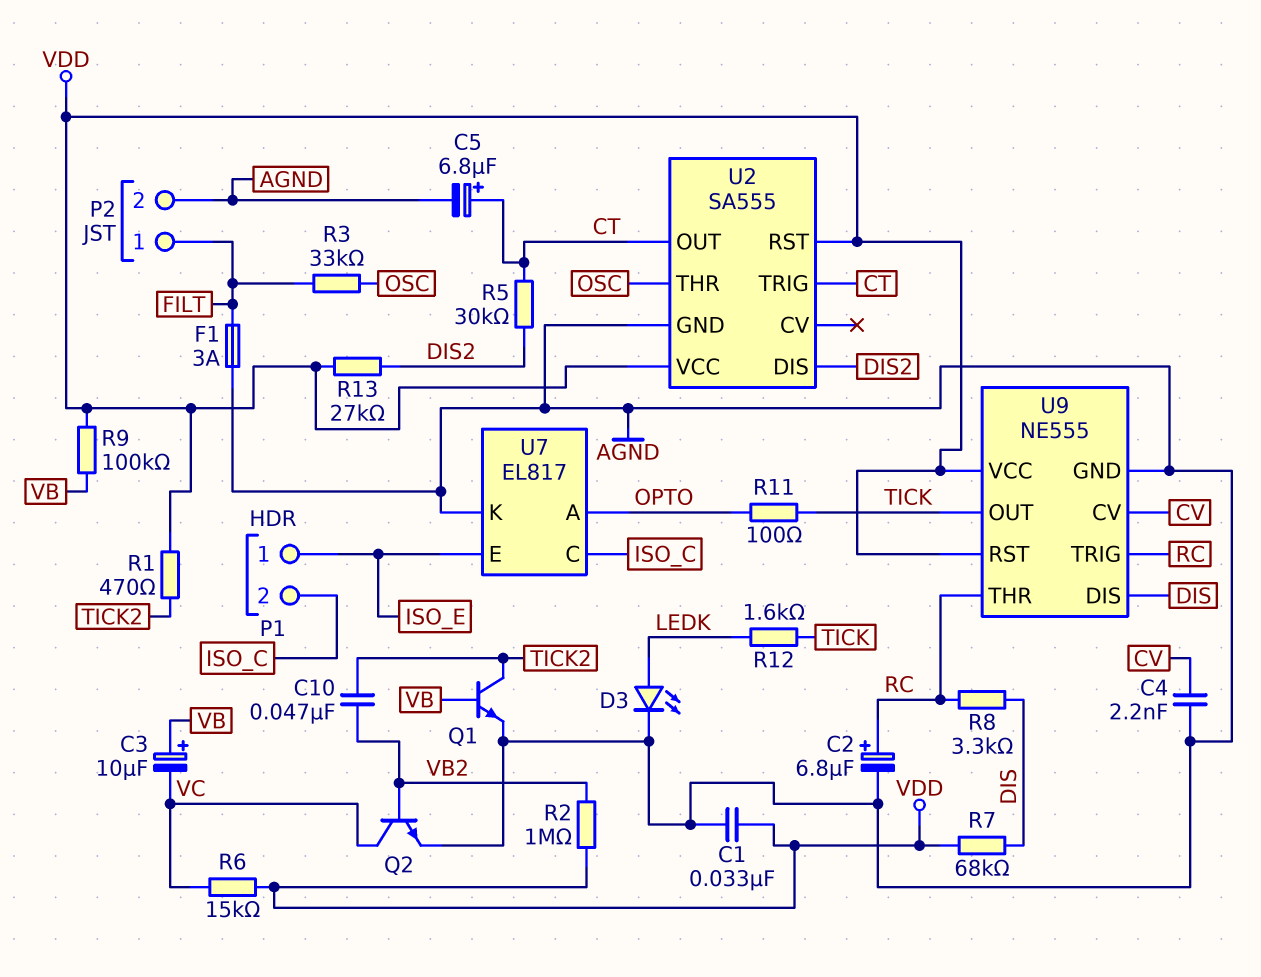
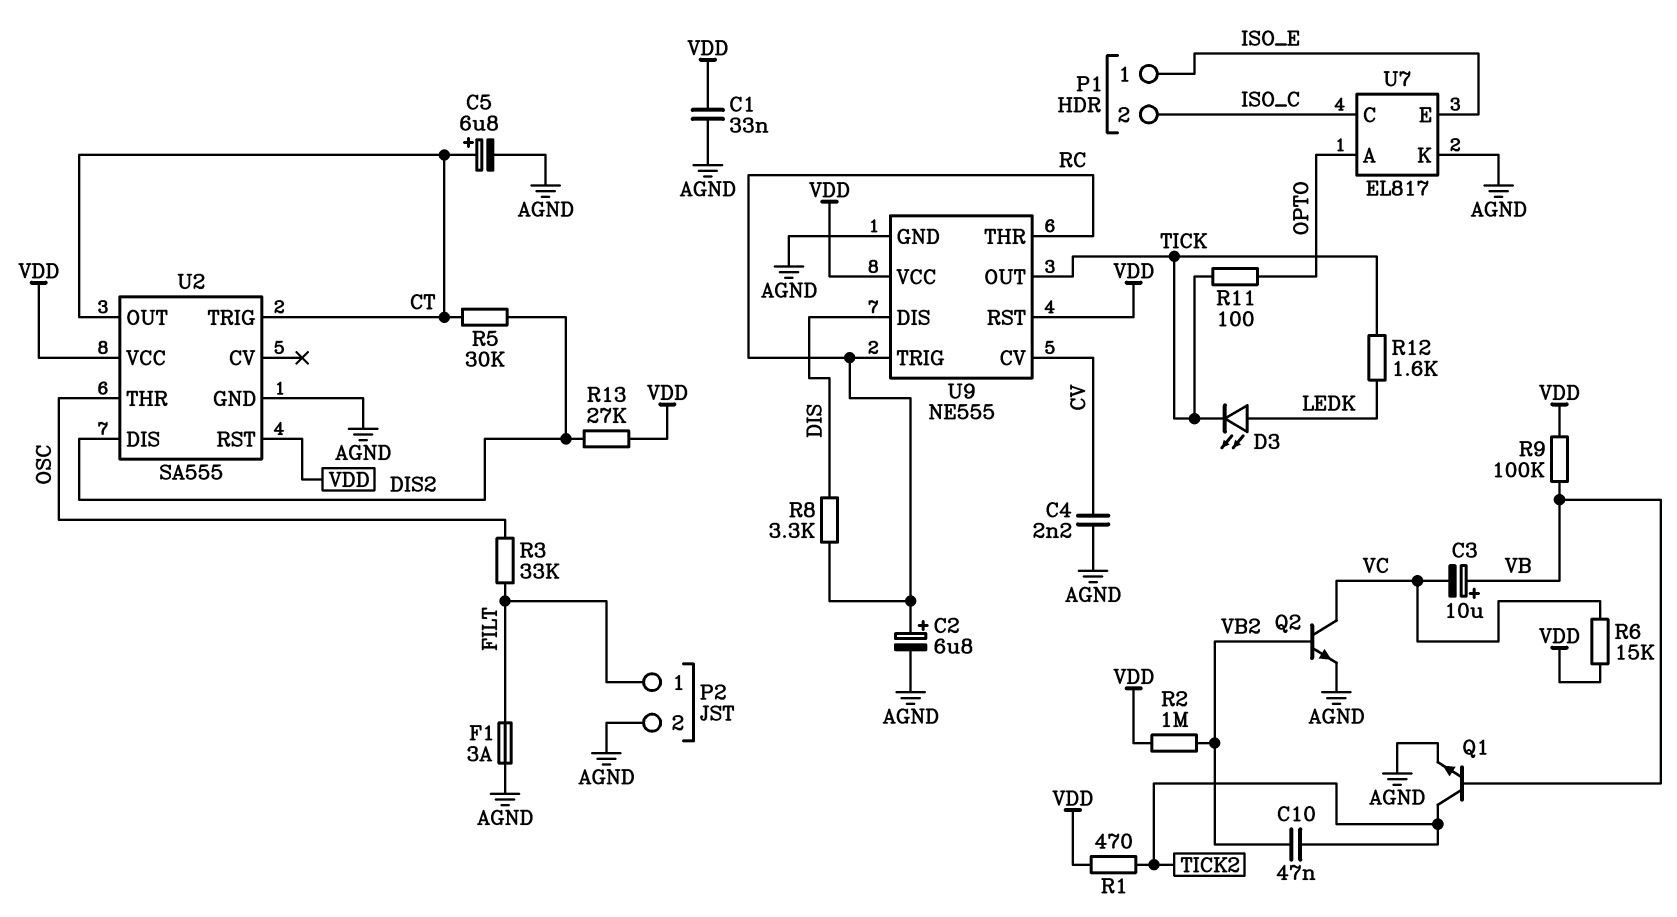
D3: LED (A LEDK, K AGND) -> LED (A LEDK, K TICK)
R7: 68k (DIS, VDD) -> none

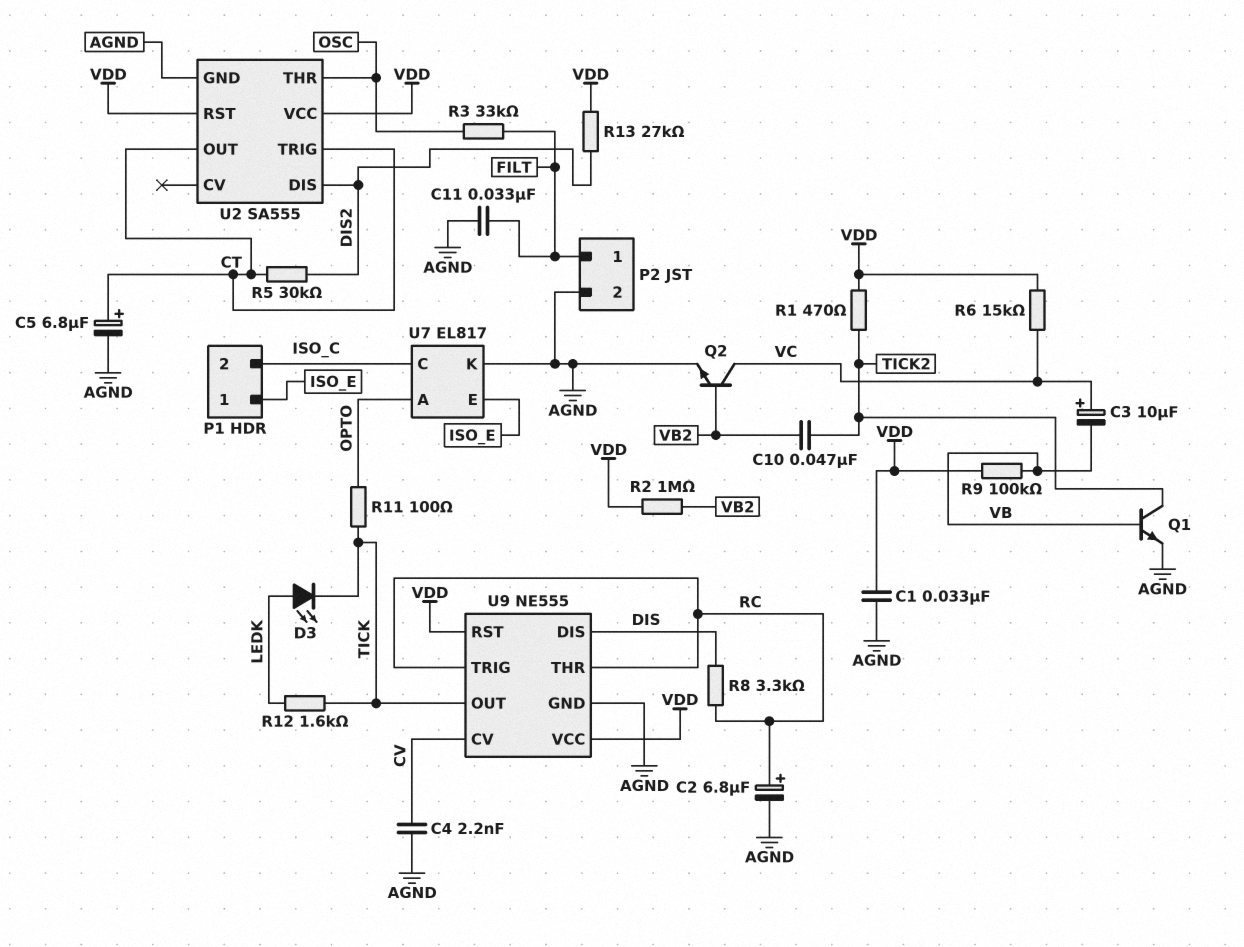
C3: 10uF (plus VB, minus VC) -> 10uF (plus VC, minus VB)
C11: none -> 33nF (AGND, FILT)
F1: 3A (AGND, FILT) -> none

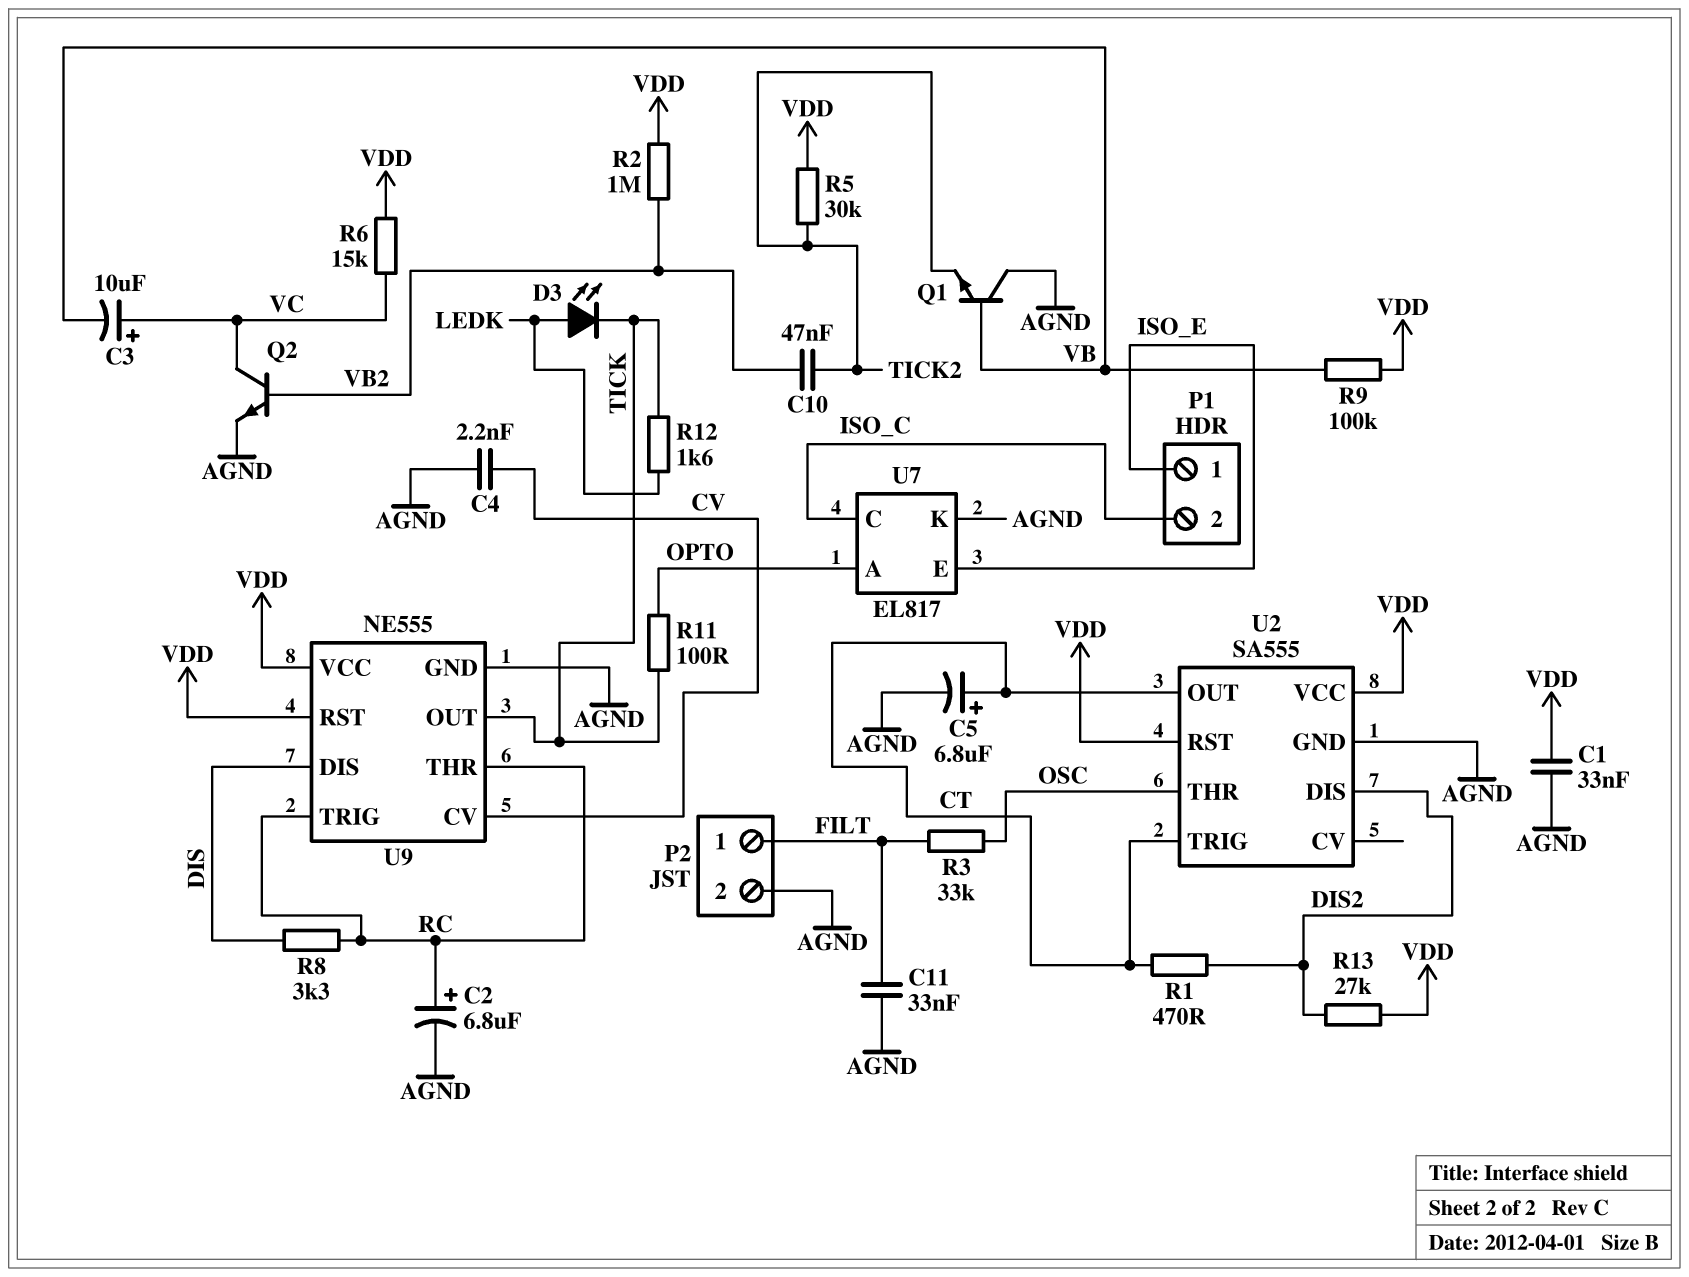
Q1: NPN (B VB, C TICK2, E AGND) -> NPN (B VB, C AGND, E TICK2)
R1: 470 (TICK2, VDD) -> 470 (CT, DIS2)
R5: 30k (CT, DIS2) -> 30k (TICK2, VDD)

